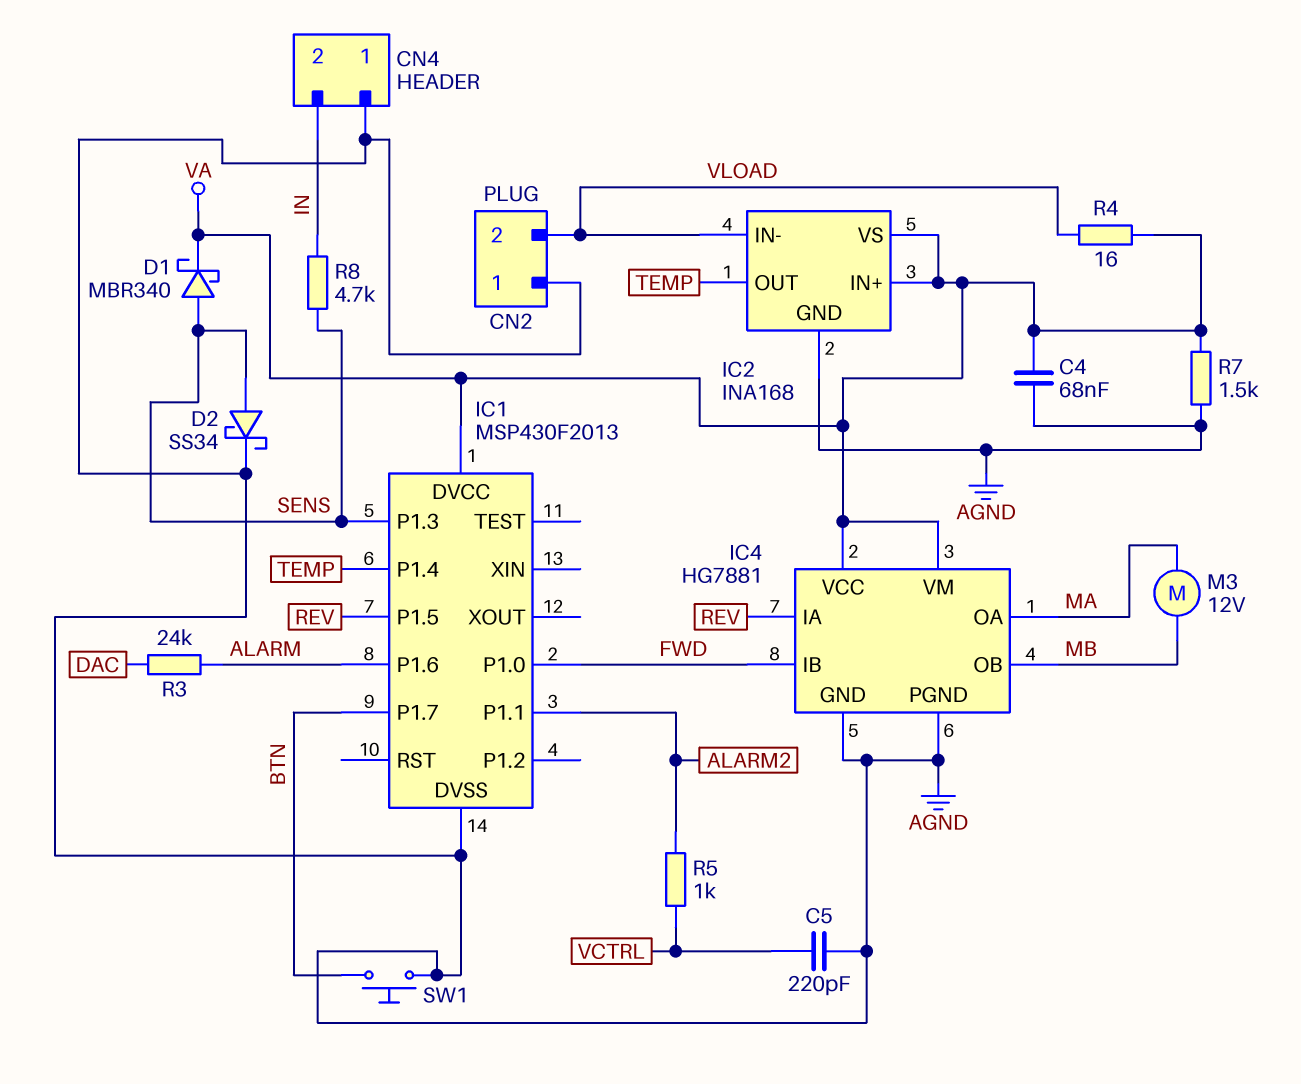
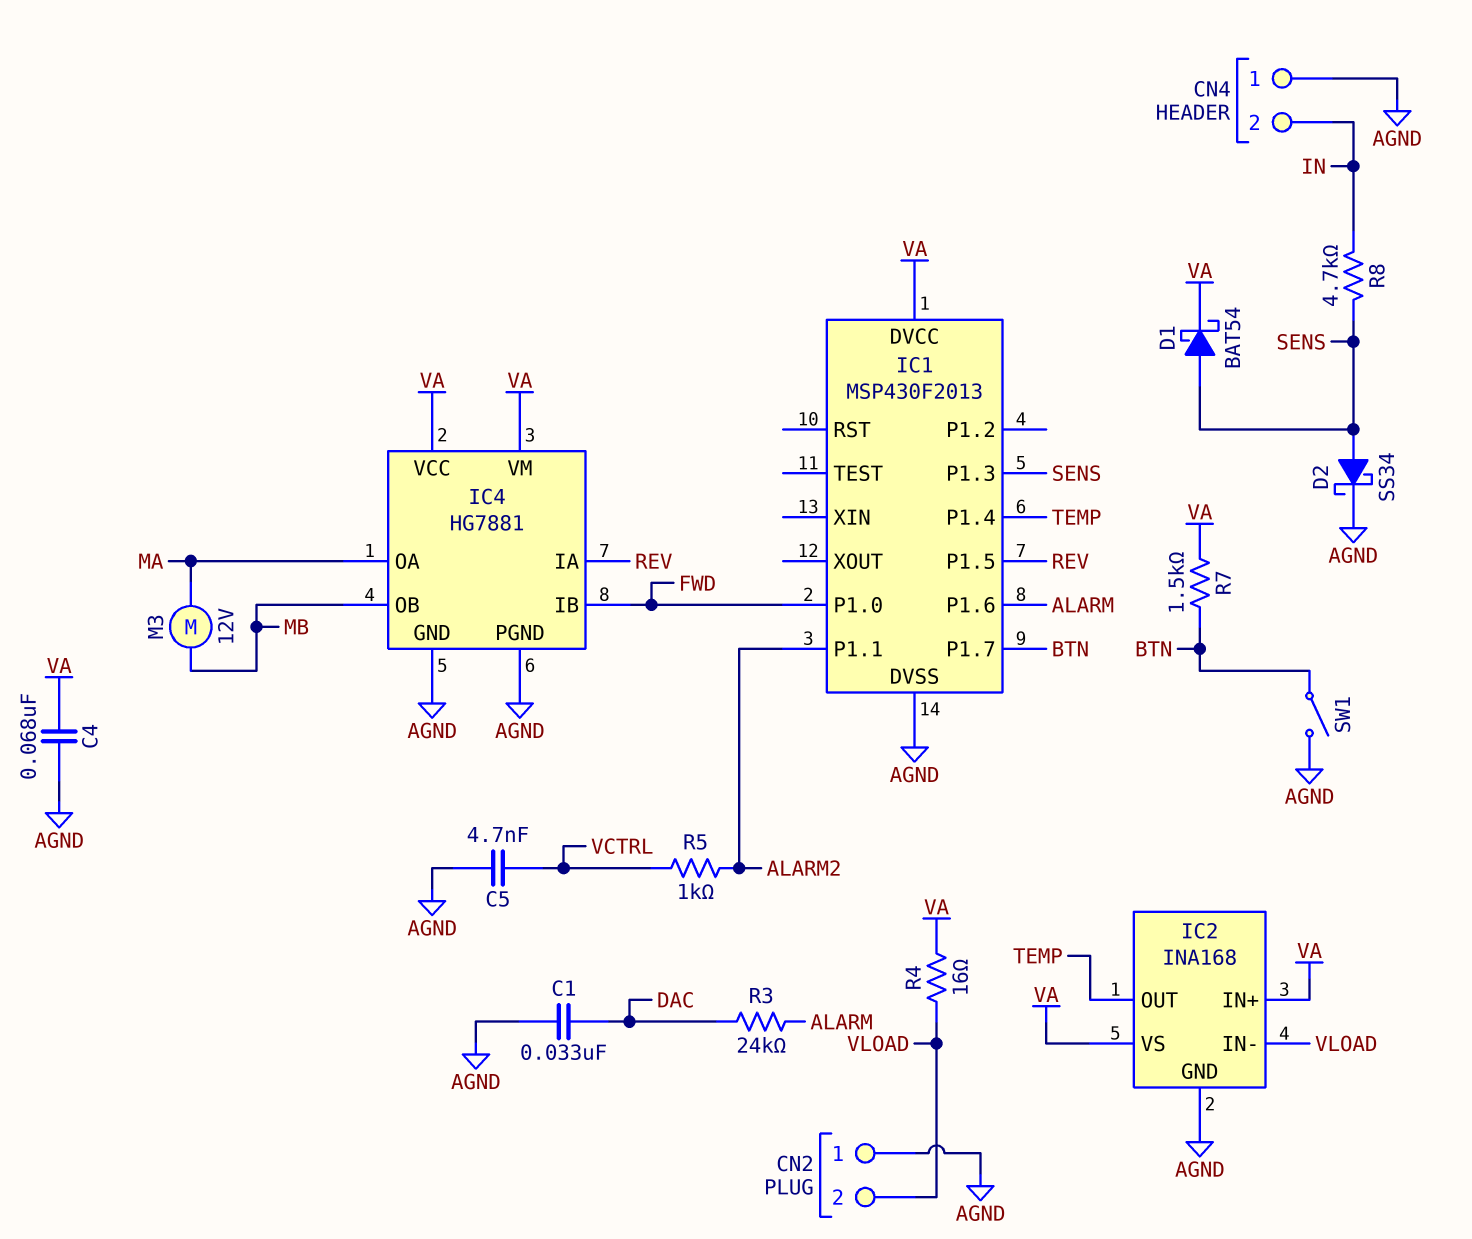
C1: none -> 33nF (AGND, DAC)
C5: 220pF (AGND, VCTRL) -> 4.7nF (AGND, VCTRL)
D1: schottky MBR340 (A SENS, K VA) -> schottky BAT54 (A SENS, K VA)
R7: 1.5k (AGND, VA) -> 1.5k (BTN, VA)
SW1: button (AGND, BTN) -> switch (AGND, BTN)

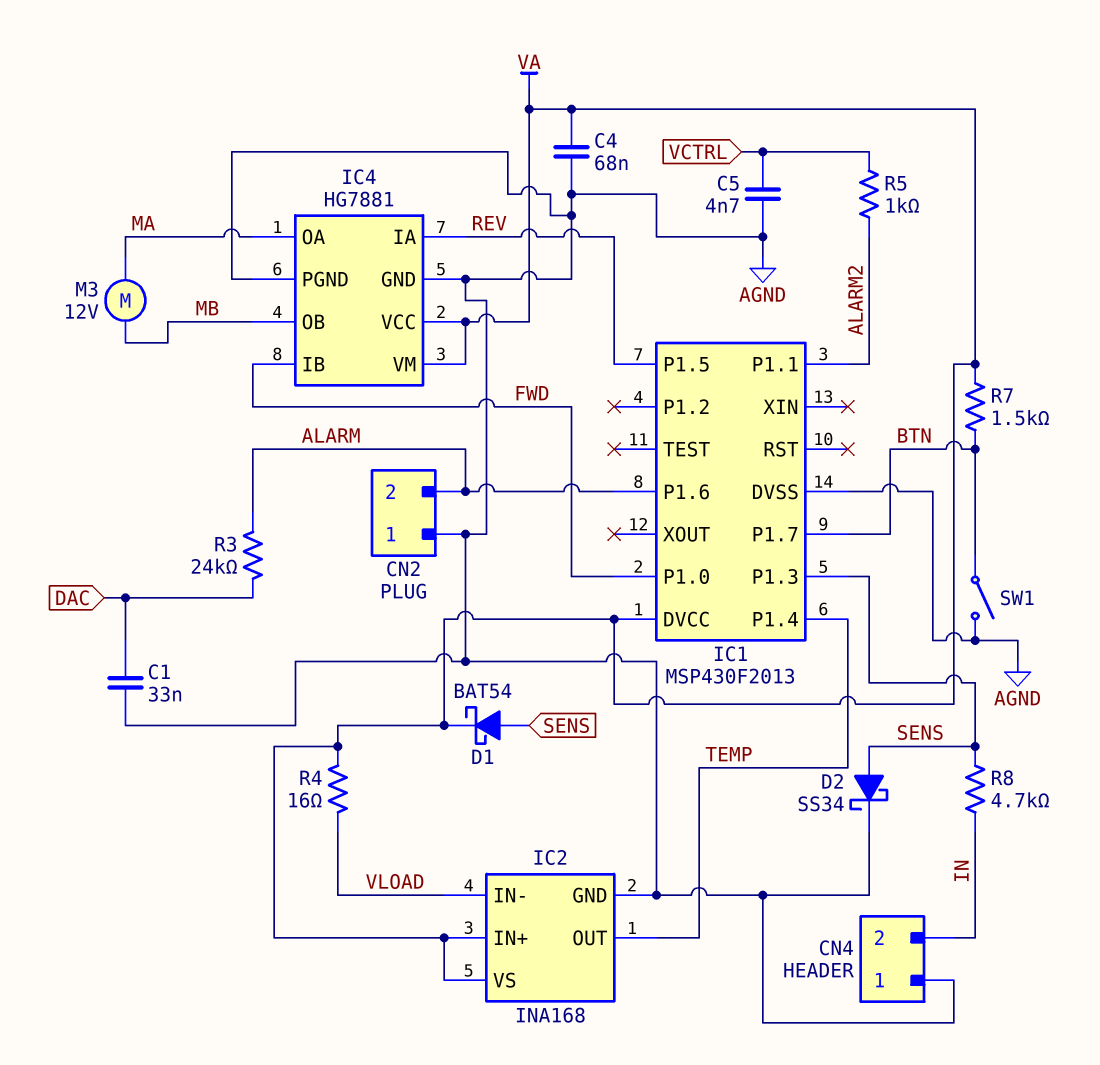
CN2 pin 2: VLOAD -> ALARM

